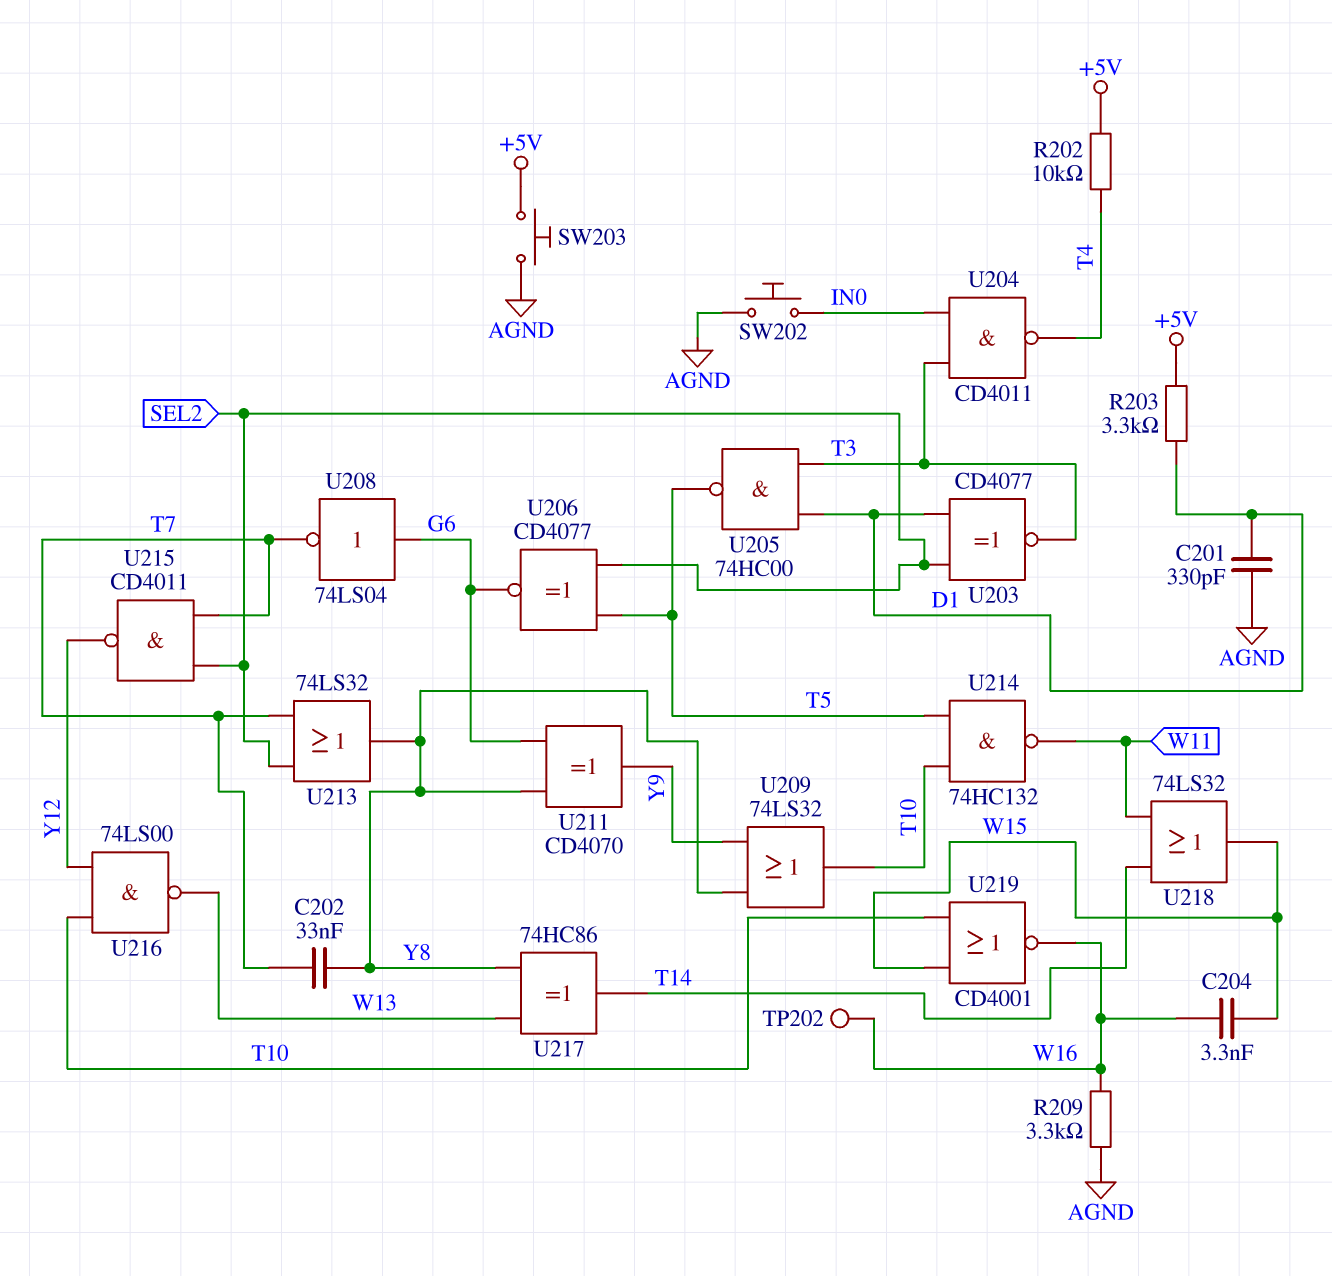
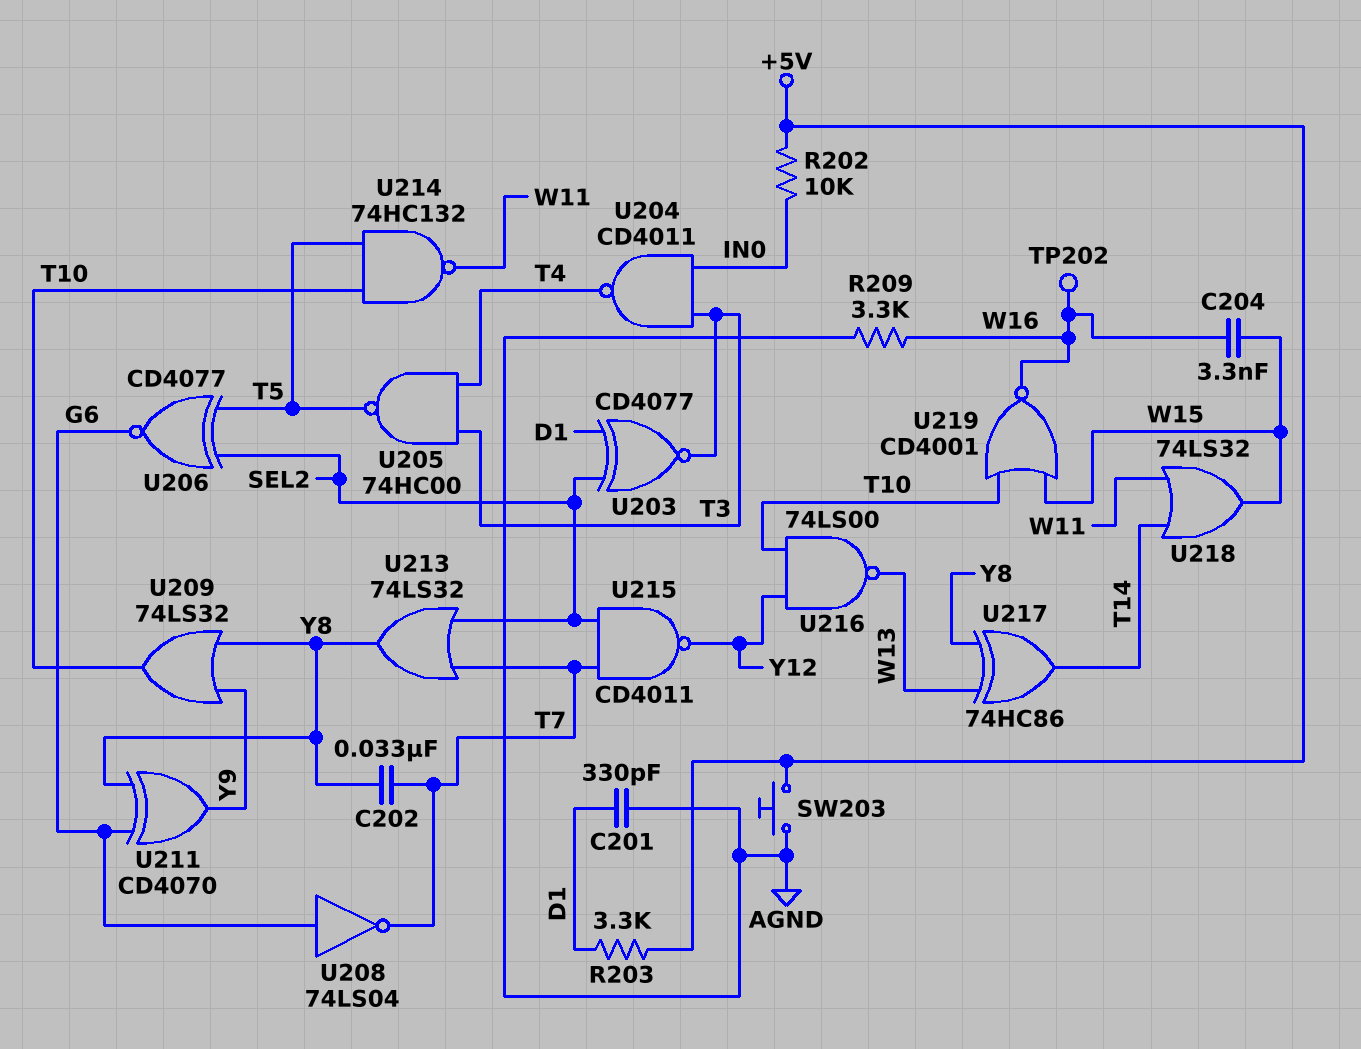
R202: 10k (+5V, T4) -> 10k (+5V, IN0)
SW202: button (AGND, IN0) -> none
U205: NAND 74HC00 (in D1, in T3, out T5) -> NAND 74HC00 (in T3, in T4, out T5)

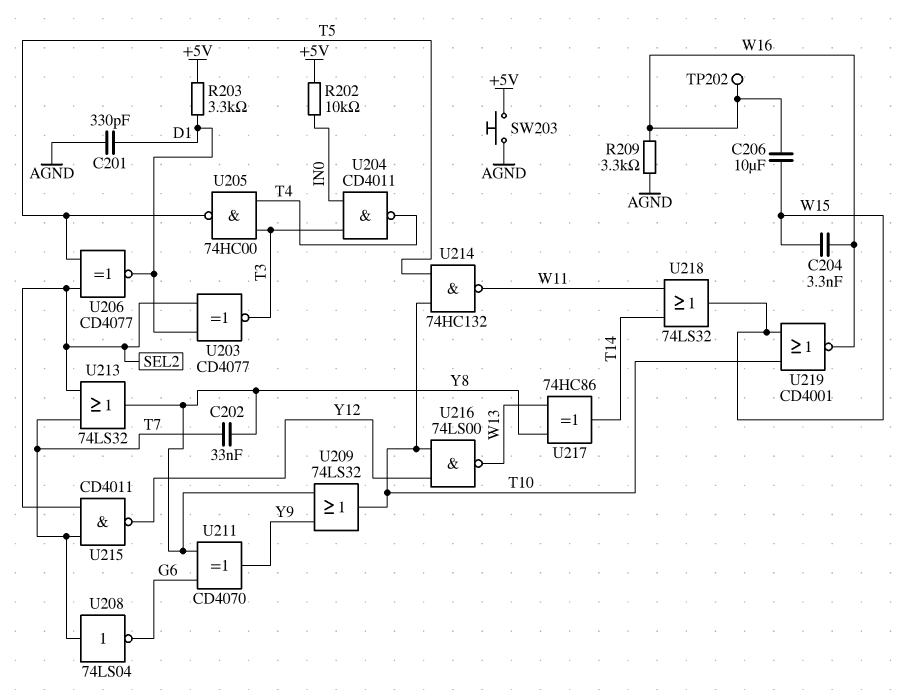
C206: none -> 10uF (W15, W16)
U206: XNOR CD4077 (in SEL2, in T5, out G6) -> XNOR CD4077 (in SEL2, in T5, out D1)
U208: NOT 74LS04 (in G6, out T7) -> NOT 74LS04 (in T7, out G6)

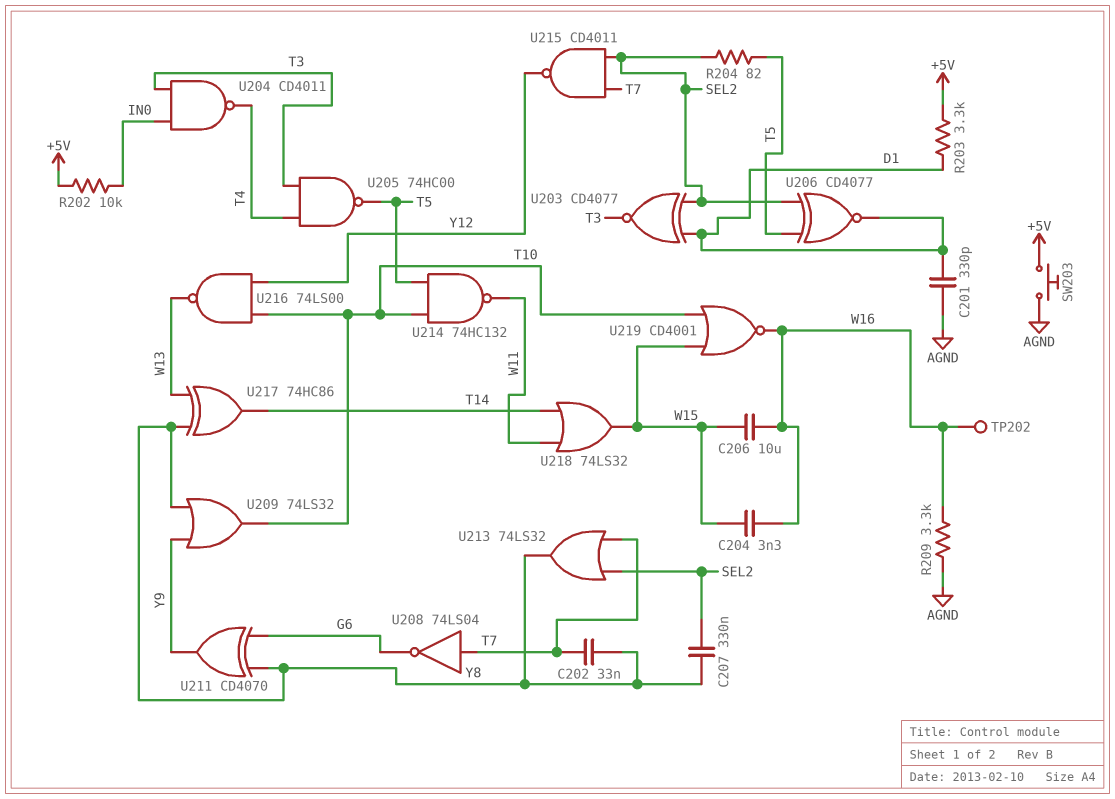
C207: none -> 330nF (SEL2, Y8)
R204: none -> 82 (SEL2, T5)

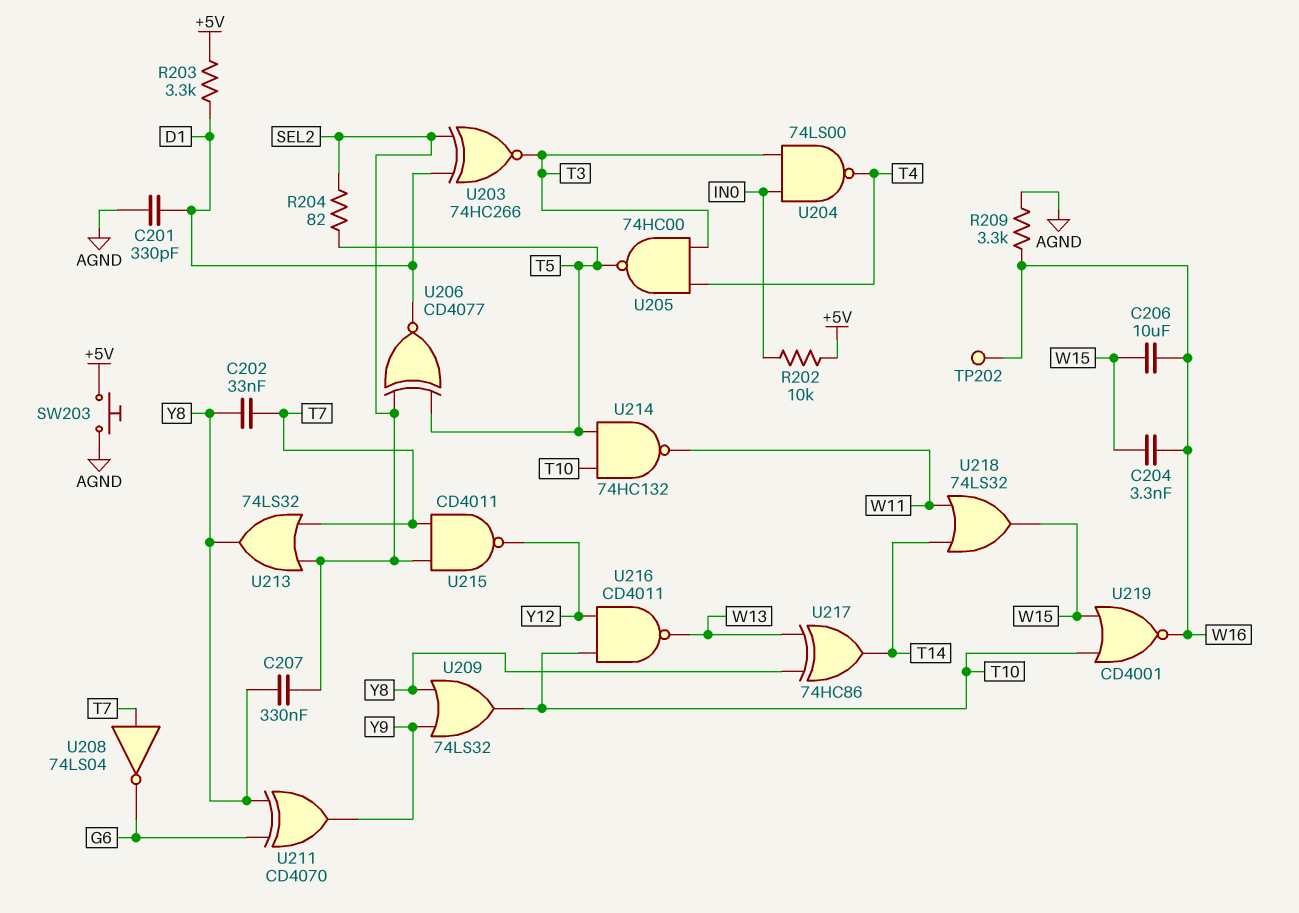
U203: XNOR CD4077 (in D1, in SEL2, out T3) -> XNOR 74HC266 (in D1, in SEL2, out T3)
U204: NAND CD4011 (in IN0, in T3, out T4) -> NAND 74LS00 (in IN0, in T3, out T4)
U216: NAND 74LS00 (in T10, in Y12, out W13) -> NAND CD4011 (in T10, in Y12, out W13)

